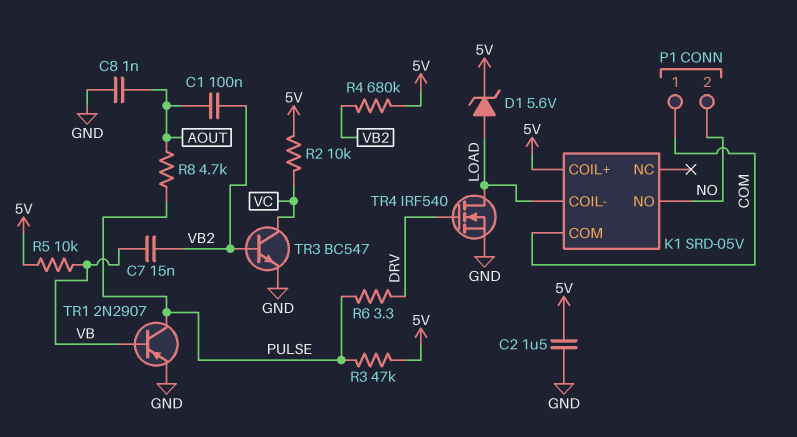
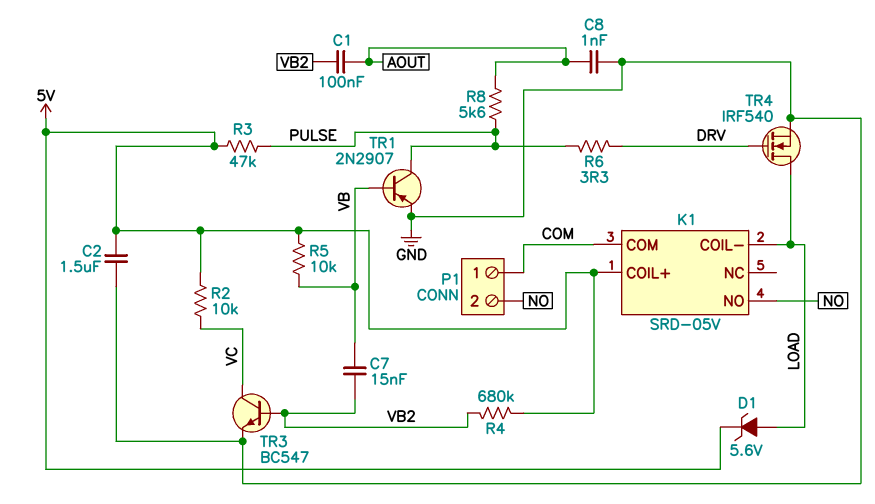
R8: 4.7k (AOUT, PULSE) -> 5.6k (AOUT, PULSE)

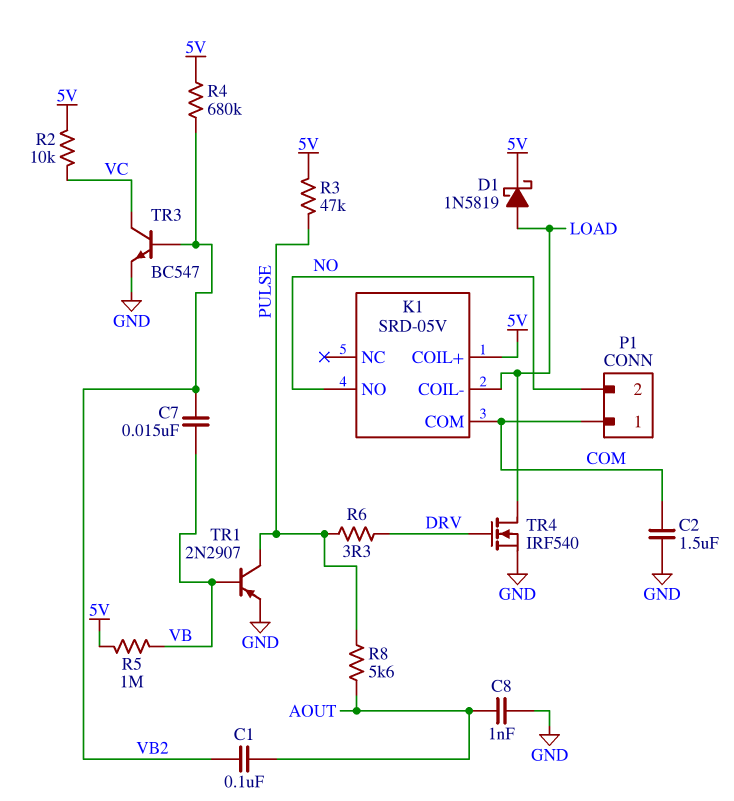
C2: 1.5uF (5V, GND) -> 1.5uF (COM, GND)
D1: zener 5.6V (A LOAD, K 5V) -> schottky 1N5819 (A LOAD, K 5V)
R5: 10k (5V, VB) -> 1M (5V, VB)

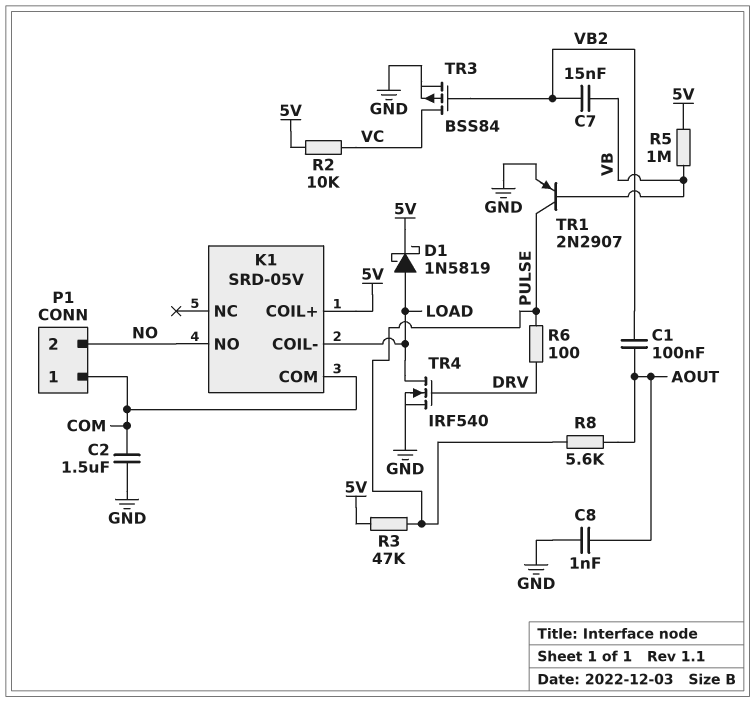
R4: 680k (5V, VB2) -> none
R6: 3.3 (DRV, PULSE) -> 100 (DRV, PULSE)
TR3: NPN BC547 (B VB2, C VC, E GND) -> PMOS BSS84 (G VB2, D VC, S GND)

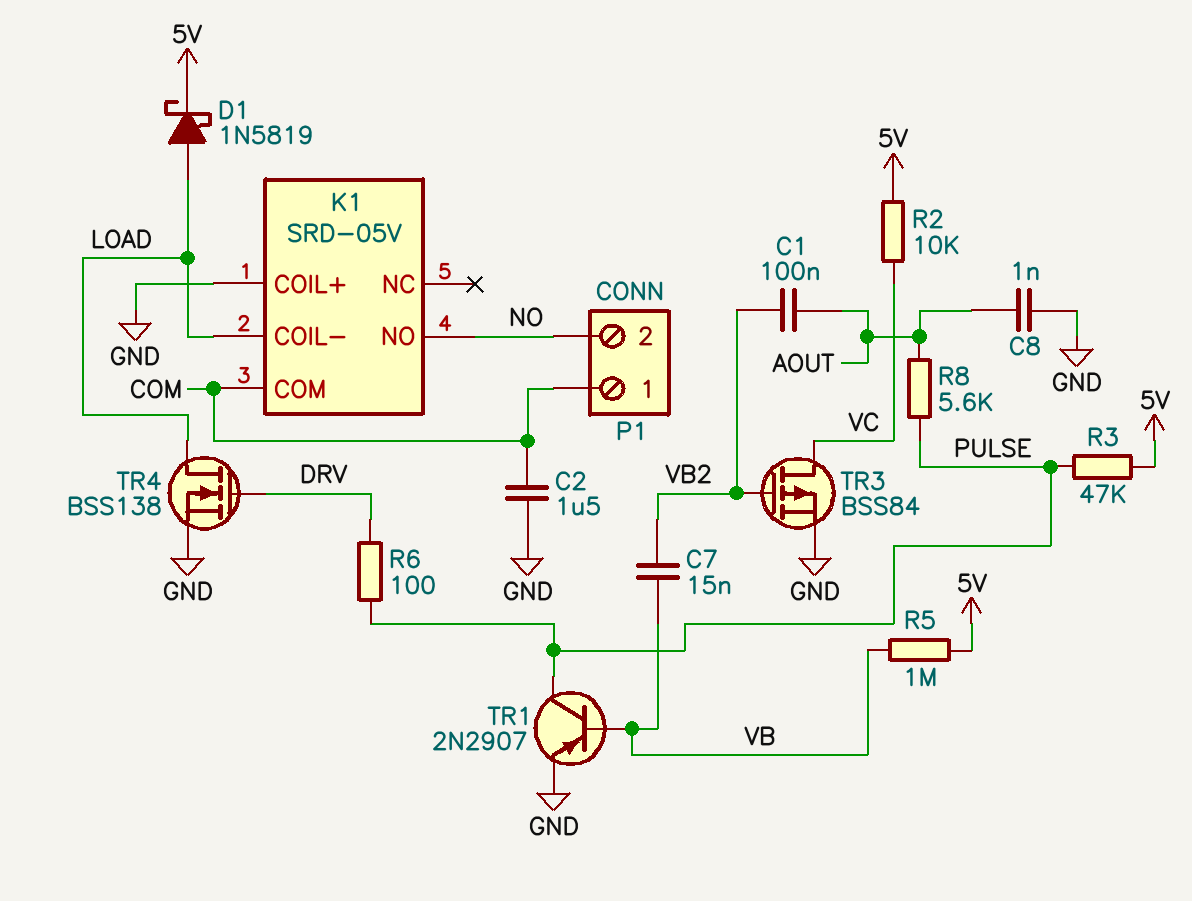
K1 pin COIL+: 5V -> GND
TR4: NMOS IRF540 (G DRV, D LOAD, S GND) -> NMOS BSS138 (G DRV, D LOAD, S GND)

